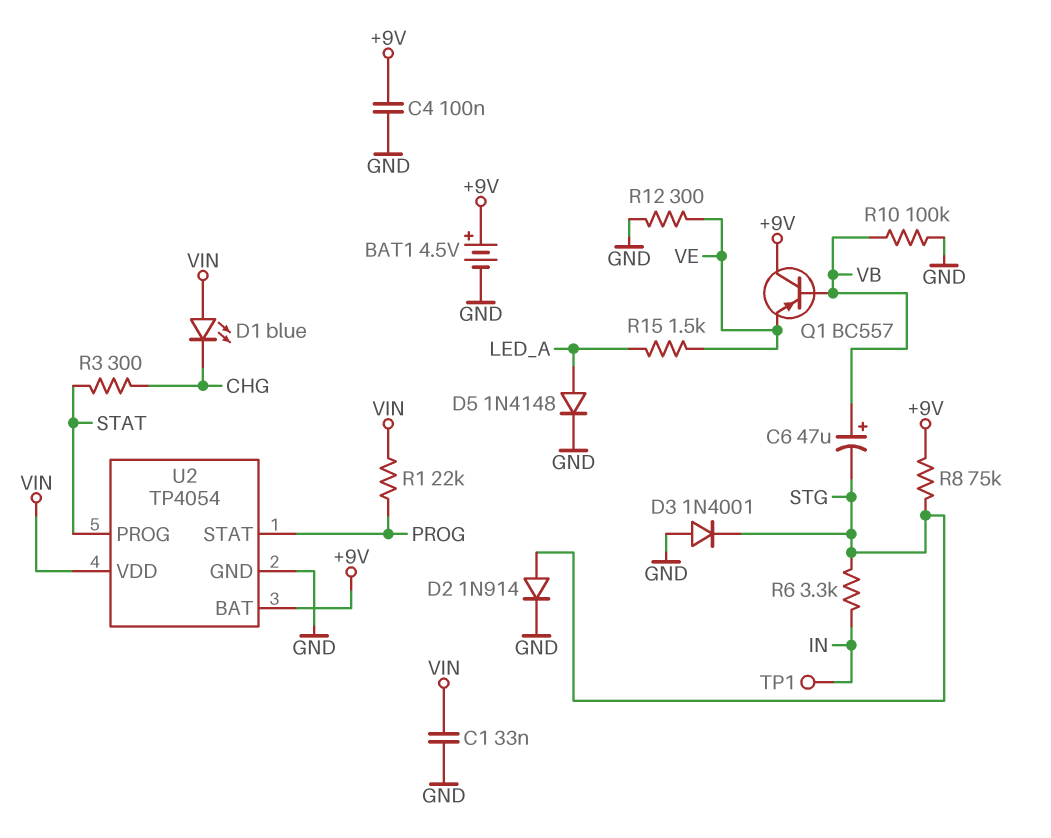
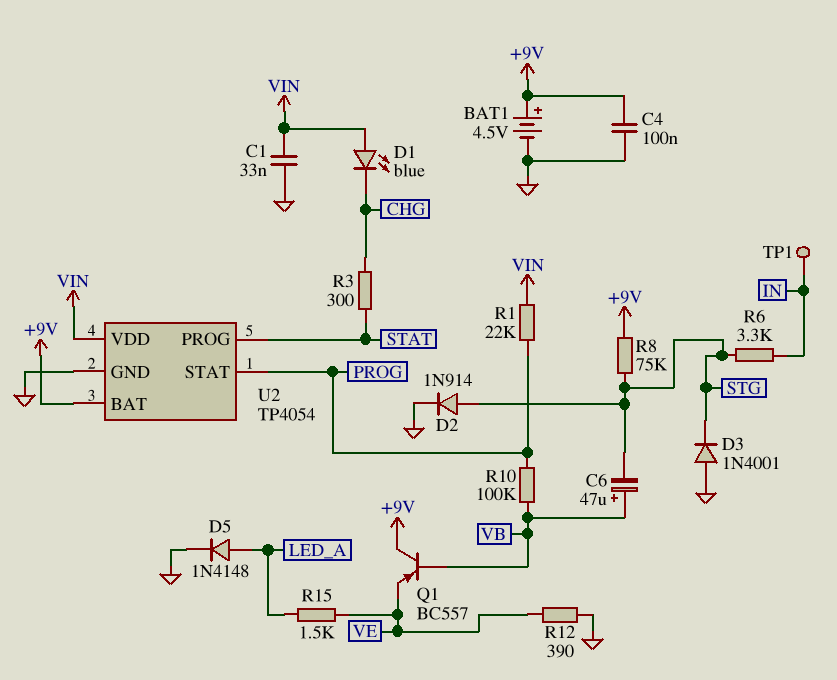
R10: 100k (GND, VB) -> 100k (PROG, VB)
R12: 300 (GND, VE) -> 390 (GND, VE)

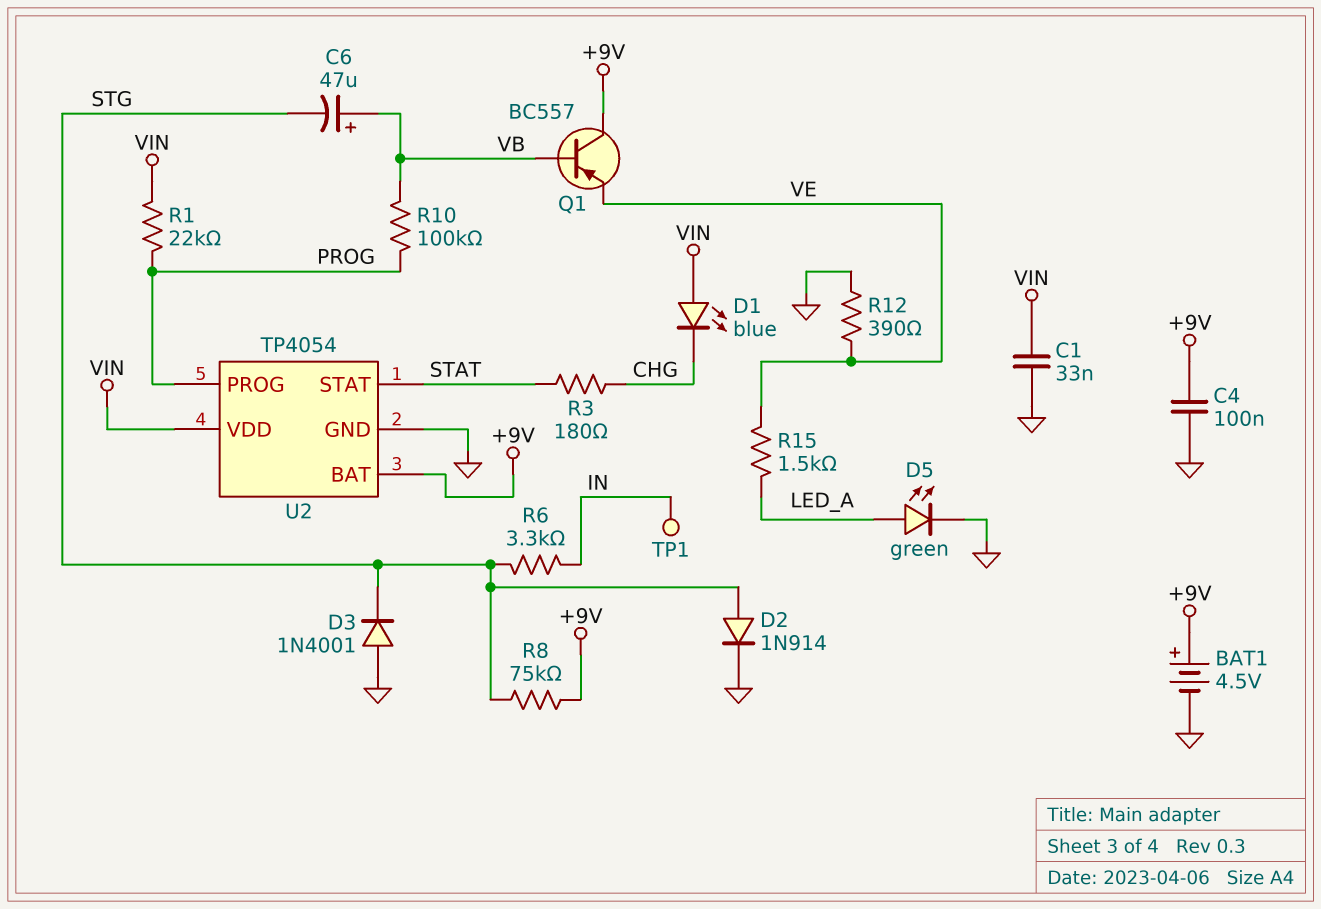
D5: diode 1N4148 (A LED_A, K GND) -> LED green (A LED_A, K GND)
R3: 300 (CHG, STAT) -> 180 (CHG, STAT)
U2 pin PROG: STAT -> PROG
U2 pin STAT: PROG -> STAT

